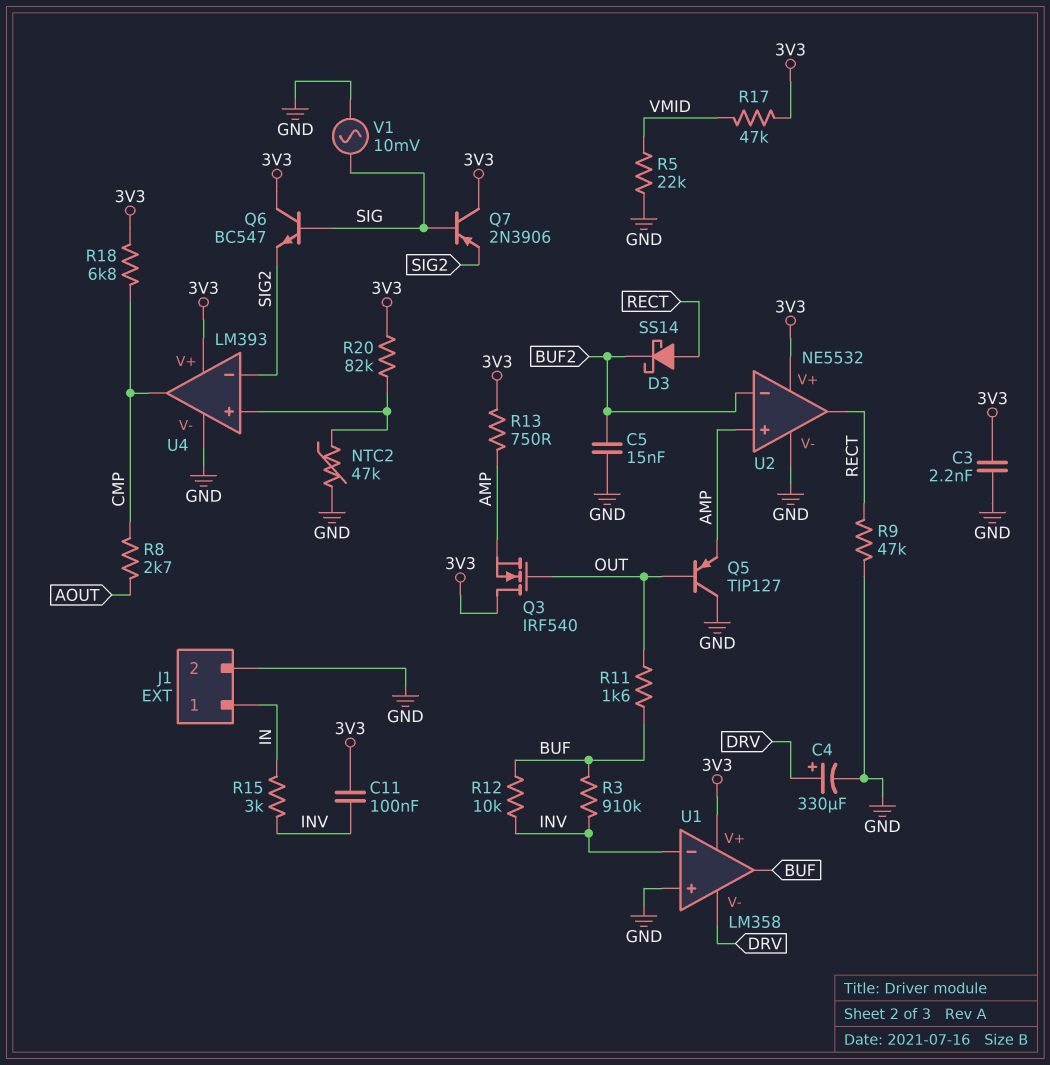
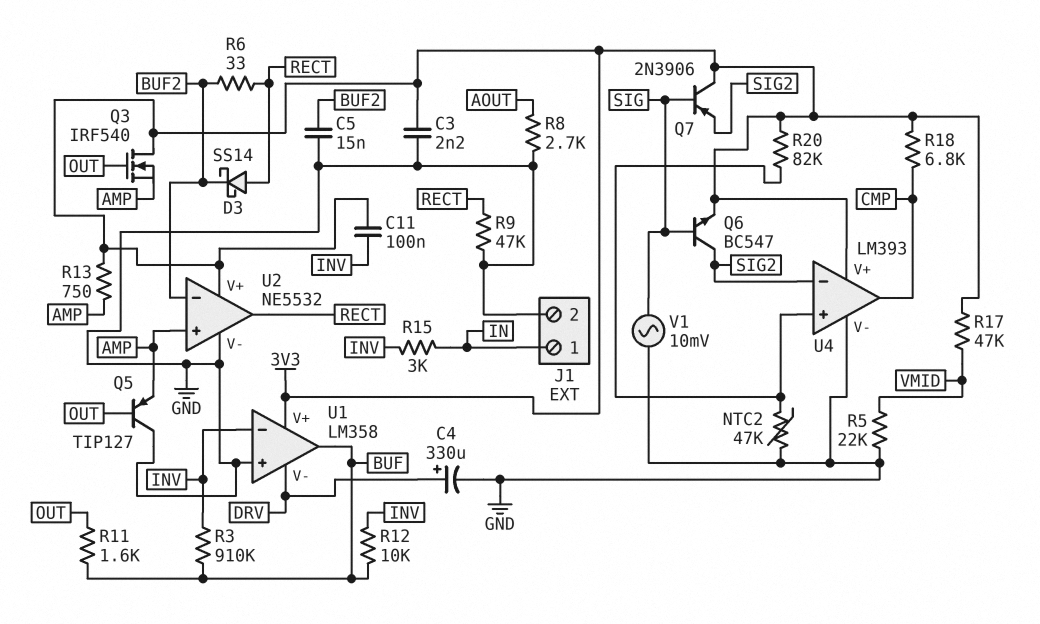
Q6: NPN BC547 (B SIG, C 3V3, E SIG2) -> NPN BC547 (B SIG, C SIG2, E 3V3)
R6: none -> 33 (BUF2, RECT)
R8: 2.7k (AOUT, CMP) -> 2.7k (AOUT, GND)

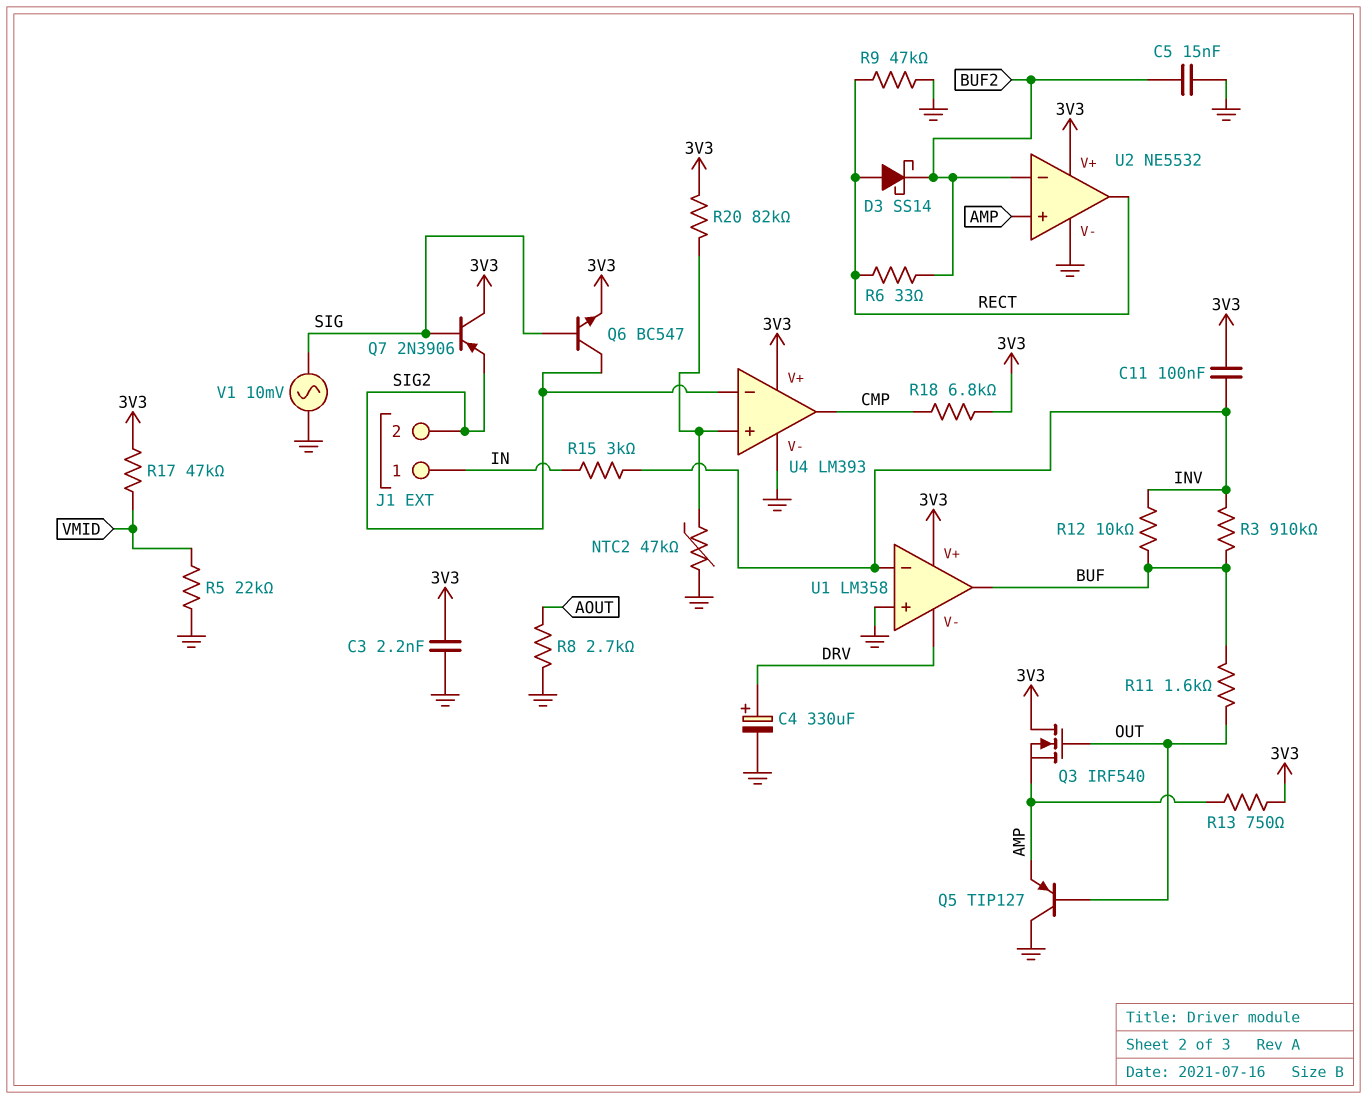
J1 pin 2: GND -> SIG2

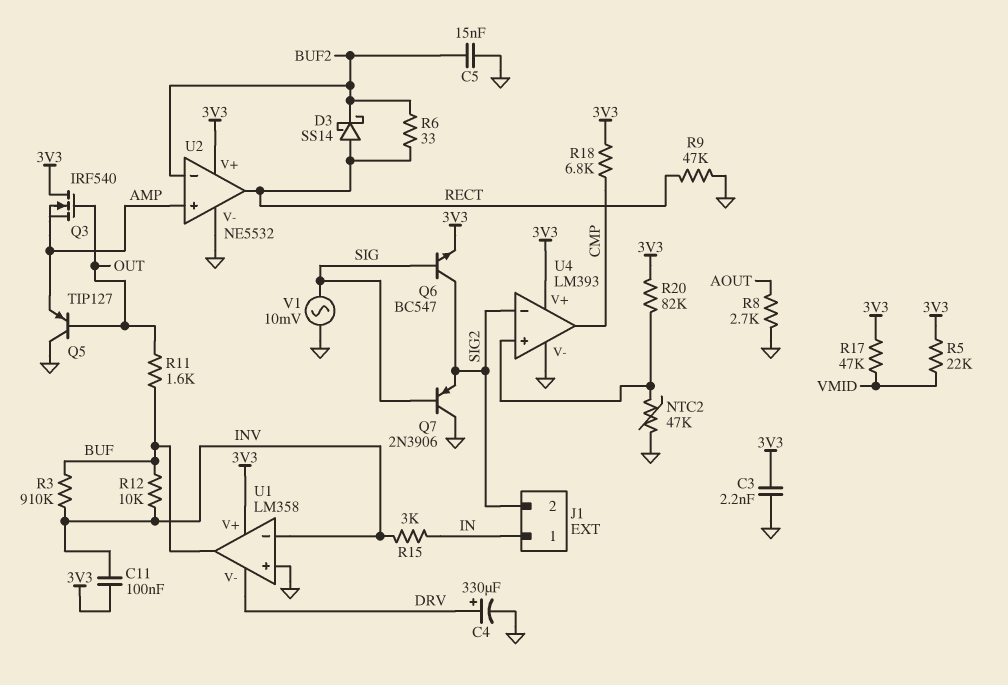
Q7: PNP 2N3906 (B SIG, C 3V3, E SIG2) -> PNP 2N3906 (B SIG, C GND, E SIG2)
R5: 22k (GND, VMID) -> 22k (3V3, VMID)
R13: 750 (3V3, AMP) -> none

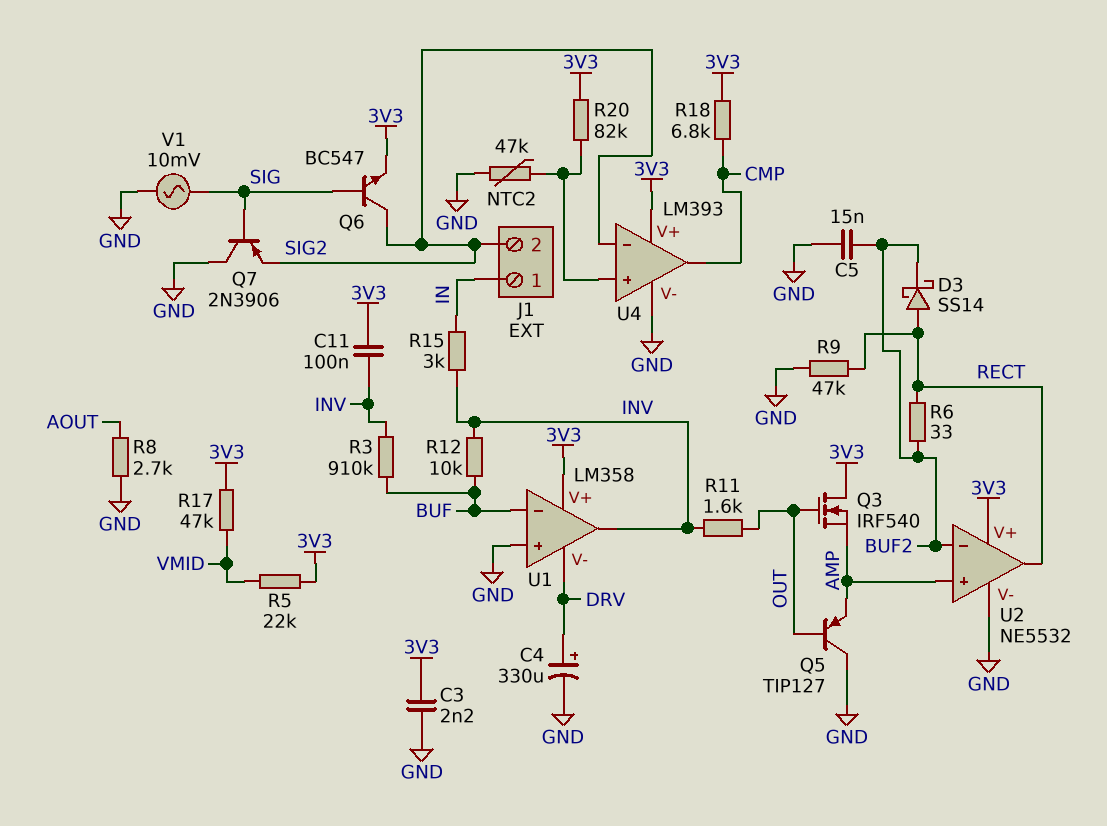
R11: 1.6k (BUF, OUT) -> 1.6k (INV, OUT)
U1 pin in-: INV -> BUF
U1 pin out: BUF -> INV

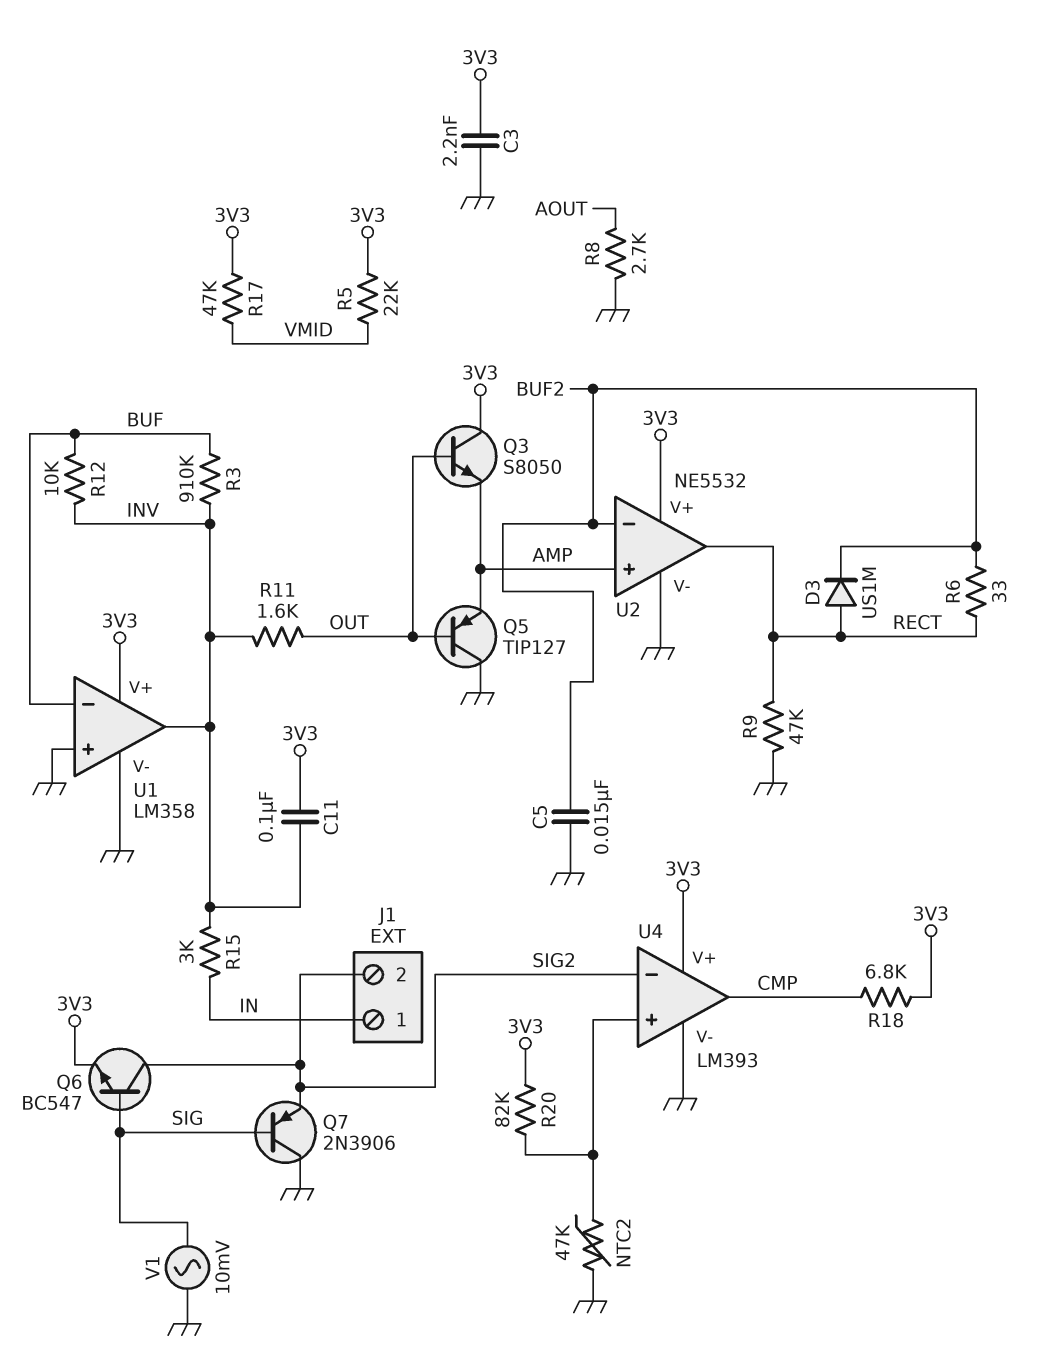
C4: 330uF (plus DRV, minus GND) -> none
D3: schottky SS14 (A RECT, K BUF2) -> diode US1M (A RECT, K BUF2)
Q3: NMOS IRF540 (G OUT, D 3V3, S AMP) -> NPN S8050 (B OUT, C 3V3, E AMP)
U1 pin V-: DRV -> GND

